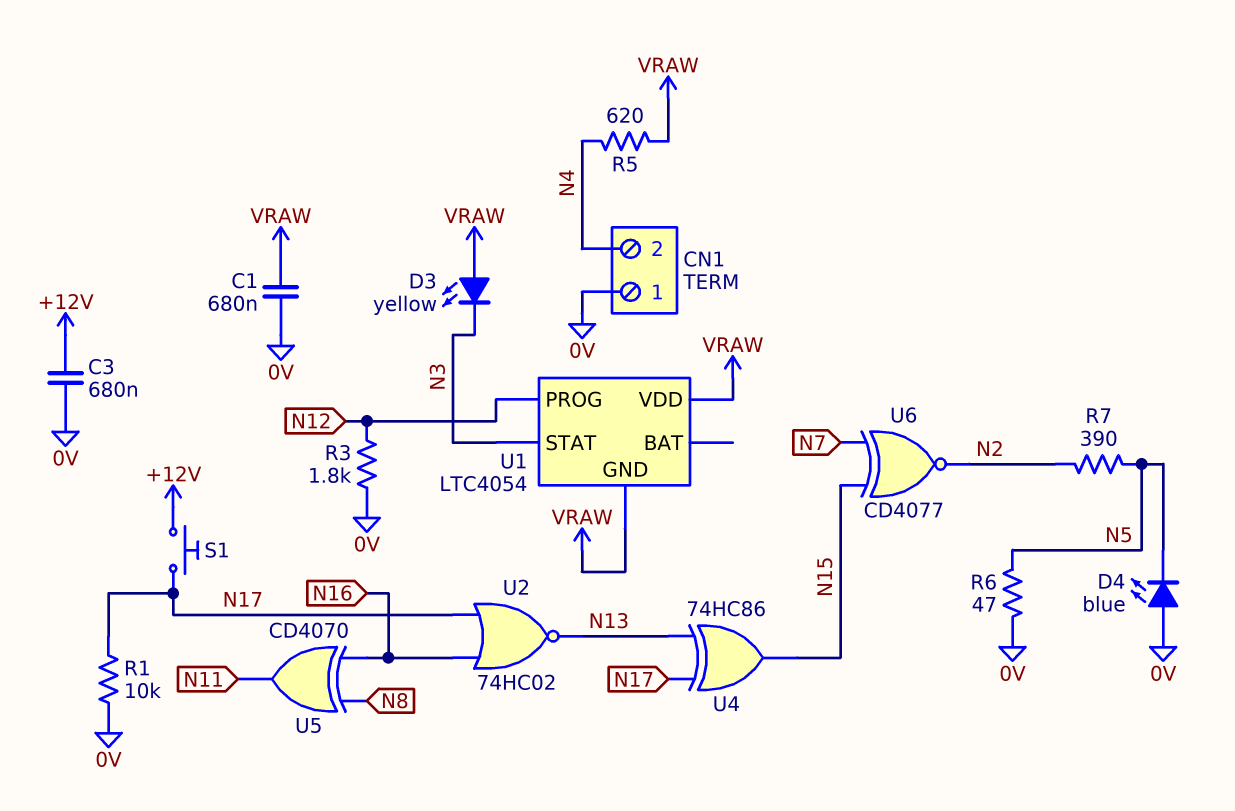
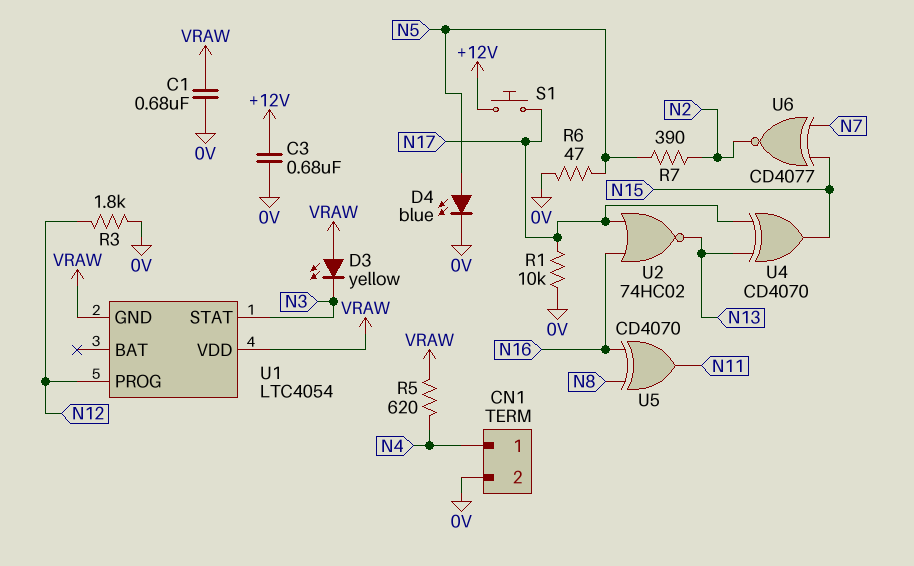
CN1 pin 1: 0V -> N4
CN1 pin 2: N4 -> 0V
D4: LED blue (A 0V, K N5) -> LED blue (A N5, K 0V)
U4: XOR 74HC86 (in N13, in N17, out N15) -> XOR CD4070 (in N13, in N17, out N15)

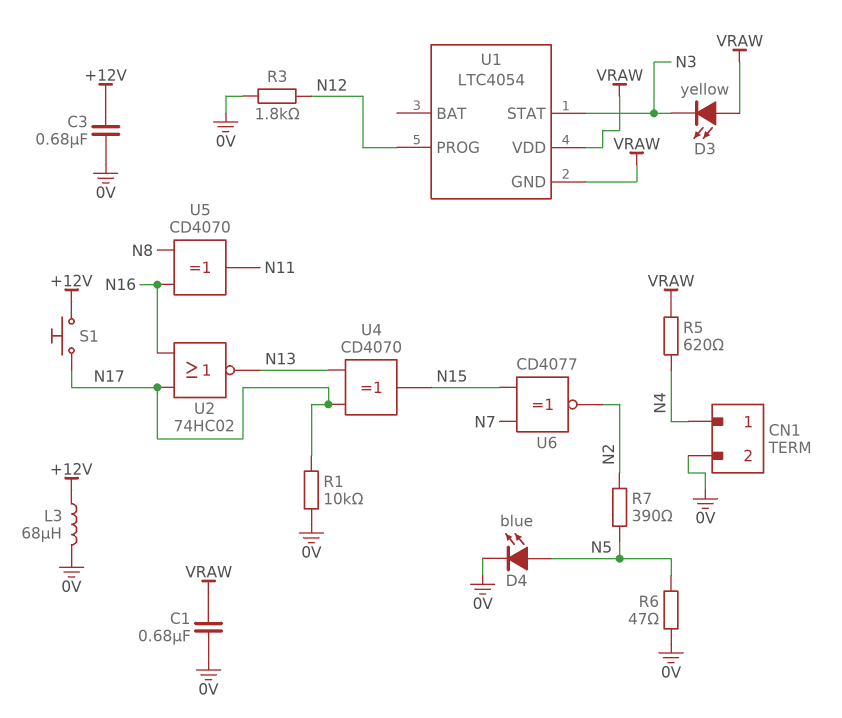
L3: none -> 68uH (+12V, 0V)

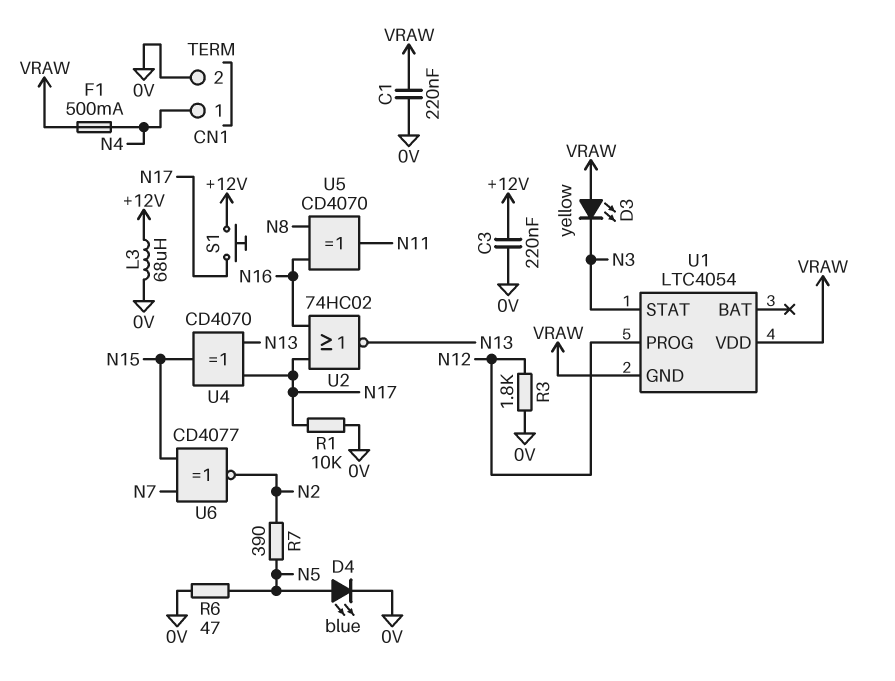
C1: 680nF (0V, VRAW) -> 220nF (0V, VRAW)
C3: 680nF (+12V, 0V) -> 220nF (+12V, 0V)
F1: none -> 500mA (N4, VRAW)
R5: 620 (N4, VRAW) -> none

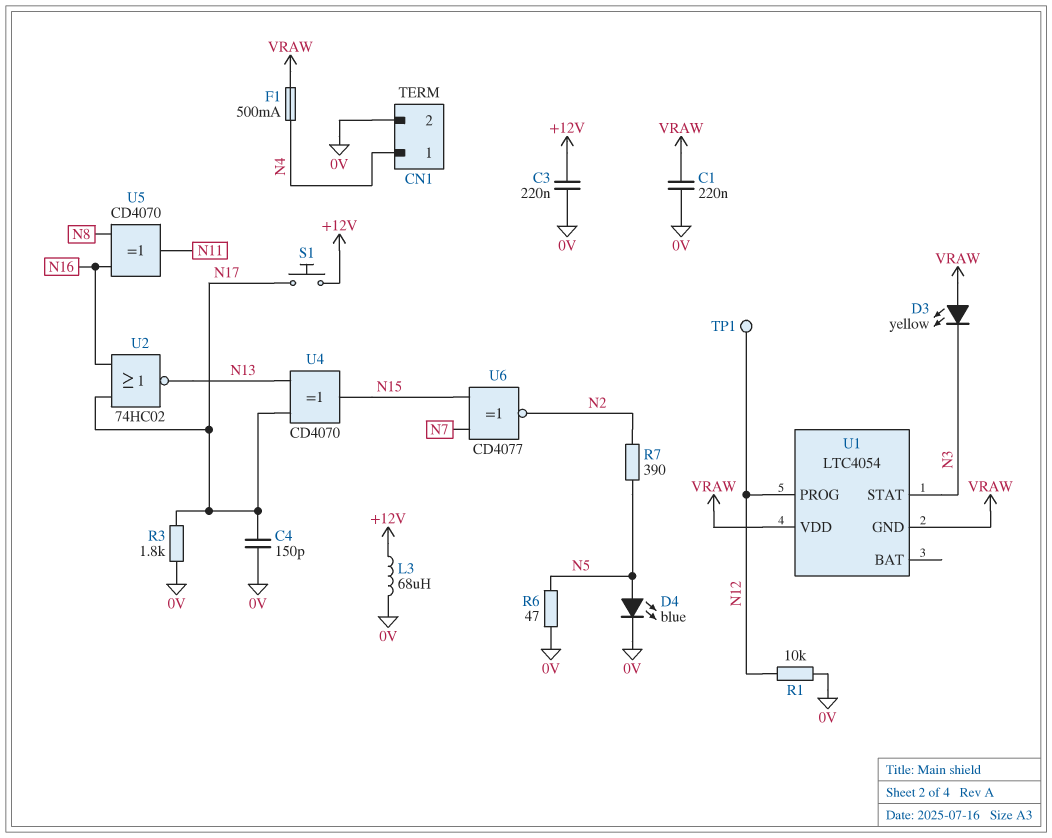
C4: none -> 150pF (0V, N17)
R1: 10k (0V, N17) -> 10k (0V, N12)
R3: 1.8k (0V, N12) -> 1.8k (0V, N17)
TP1: none -> test point (N12)

